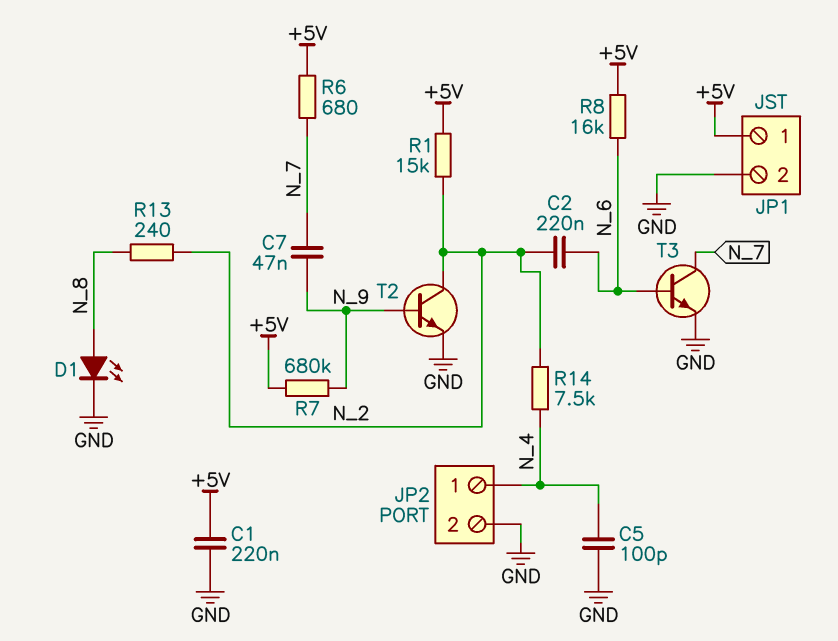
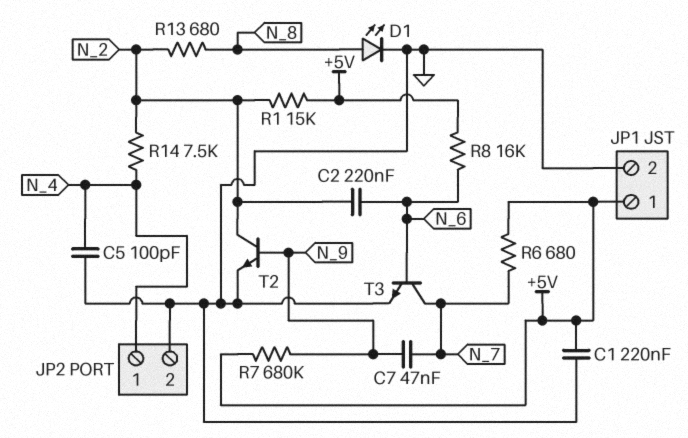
R13: 240 (N_2, N_8) -> 680 (N_2, N_8)

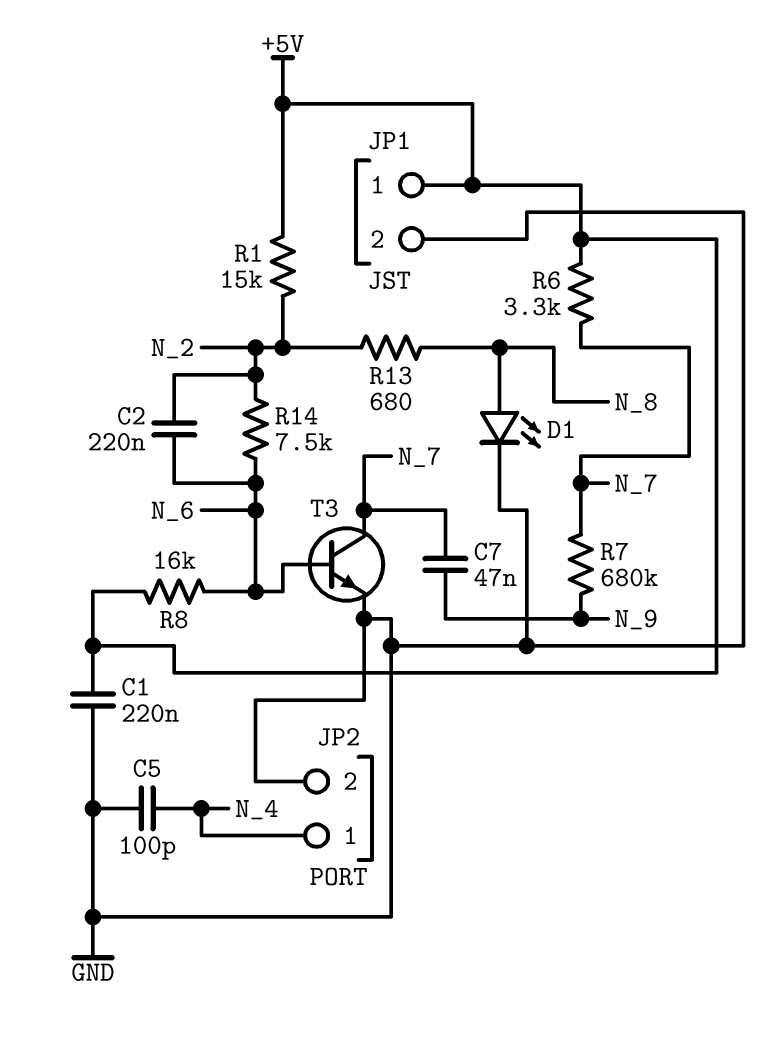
R6: 680 (+5V, N_7) -> 3.3k (+5V, N_7)
R7: 680k (+5V, N_9) -> 680k (N_7, N_9)
R14: 7.5k (N_2, N_4) -> 7.5k (N_2, N_6)
T2: NPN (B N_9, C N_2, E GND) -> none

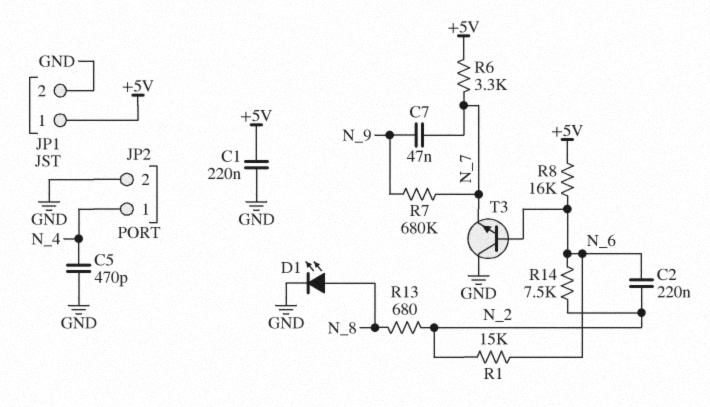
C5: 100pF (GND, N_4) -> 470pF (GND, N_4)
R1: 15k (+5V, N_2) -> 15k (N_2, N_6)
T3: NPN (B N_6, C N_7, E GND) -> NPN (B N_6, C GND, E N_7)

